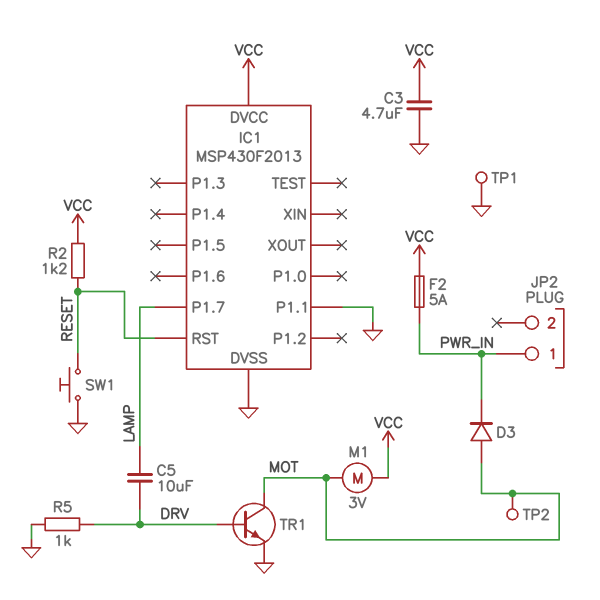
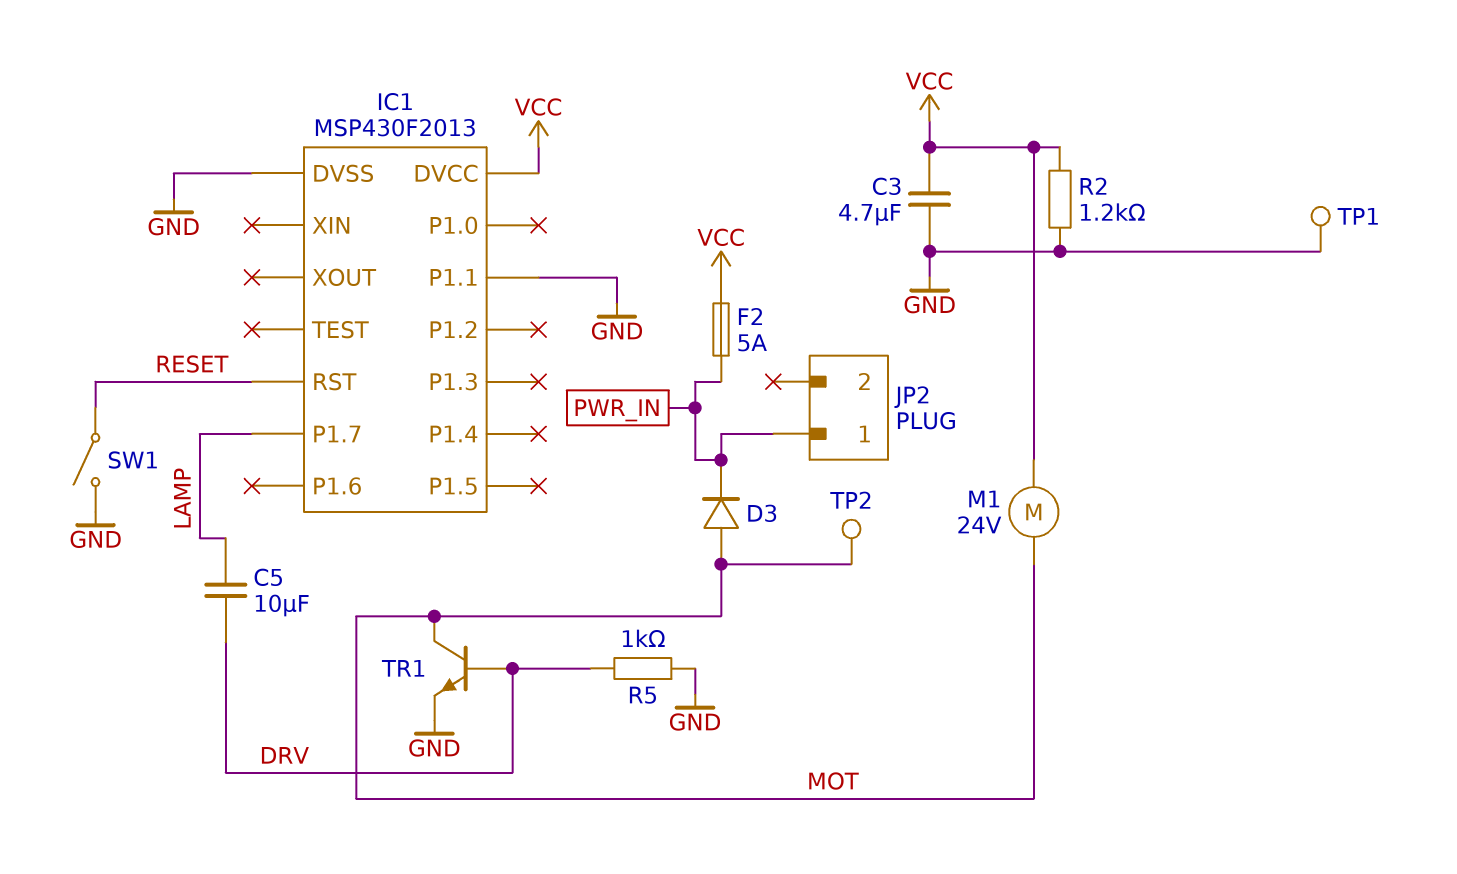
M1: motor 3V (MOT, VCC) -> motor 24V (MOT, VCC)
R2: 1.2k (RESET, VCC) -> 1.2k (GND, VCC)
SW1: button (GND, RESET) -> switch (GND, RESET)

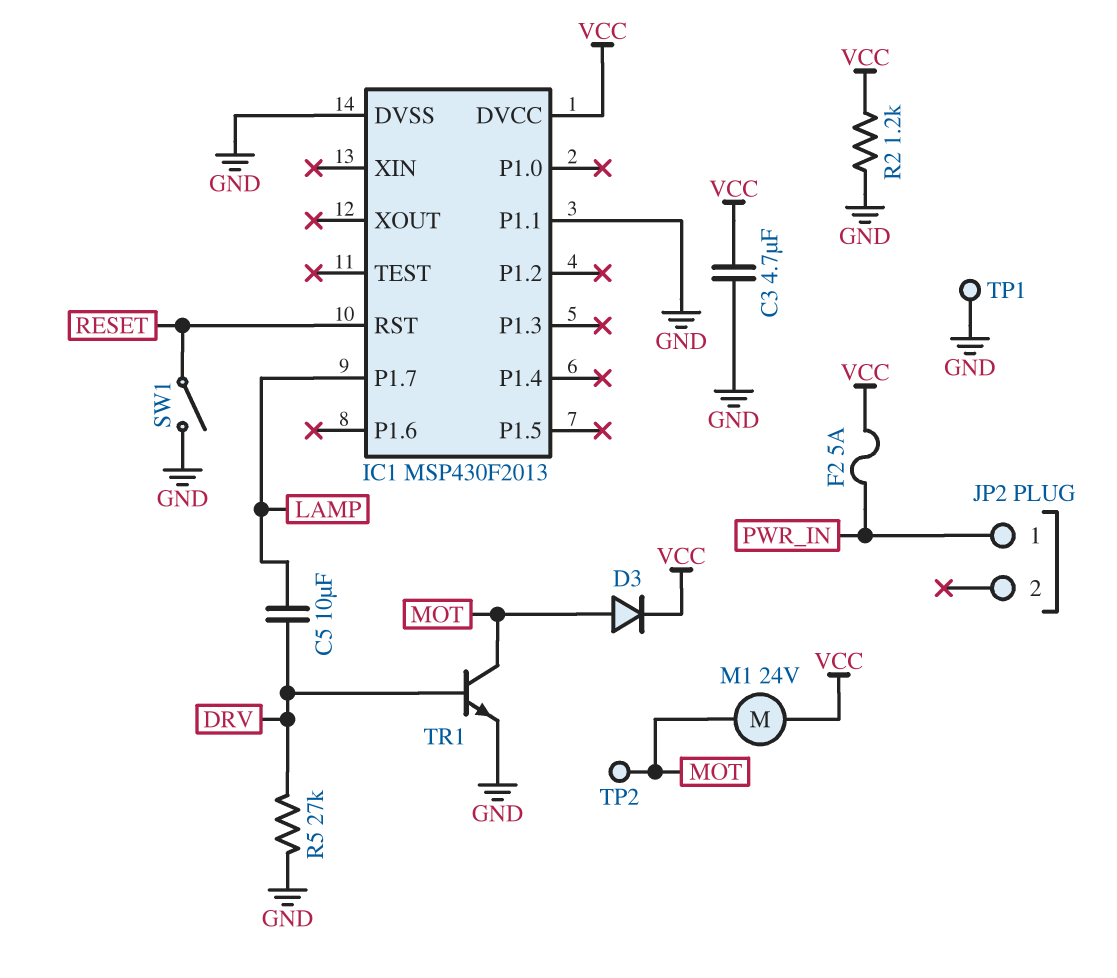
D3: diode (A MOT, K PWR_IN) -> diode (A MOT, K VCC)
R5: 1k (DRV, GND) -> 27k (DRV, GND)

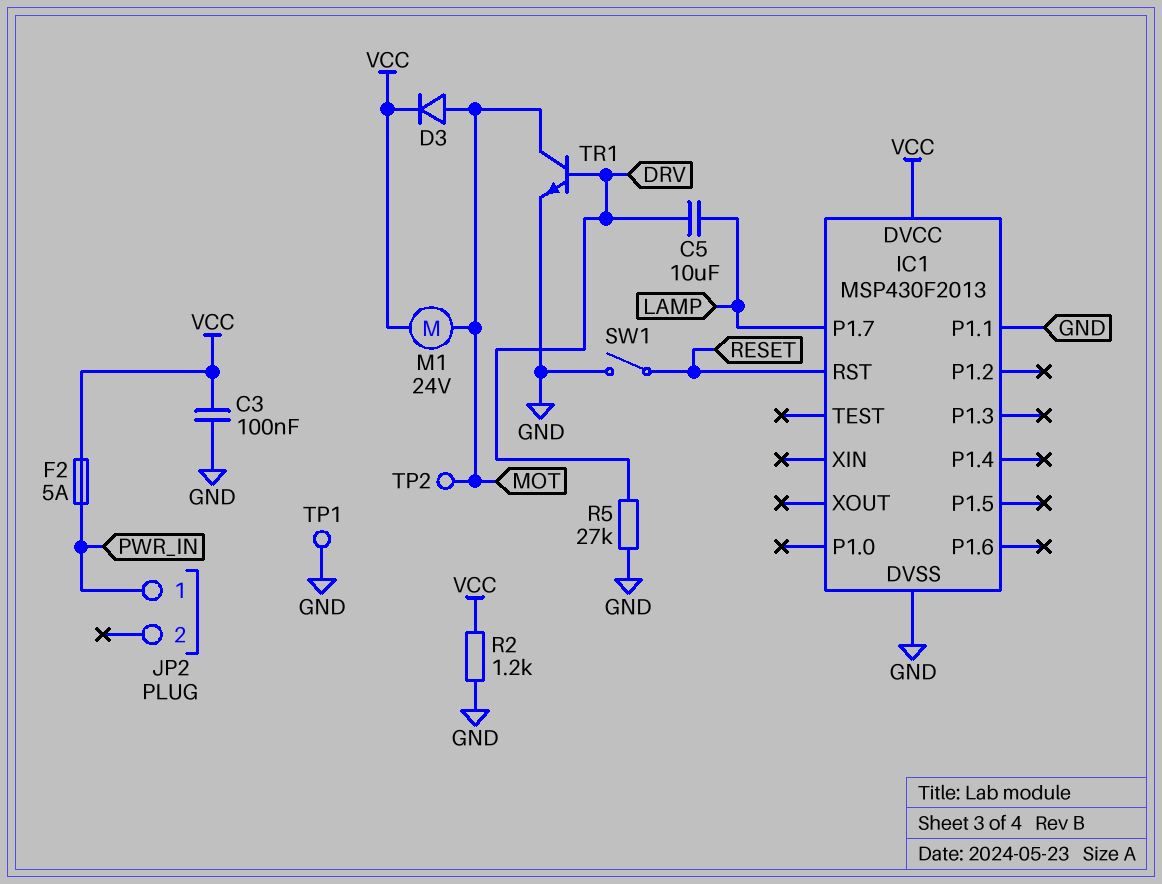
C3: 4.7uF (GND, VCC) -> 100nF (GND, VCC)

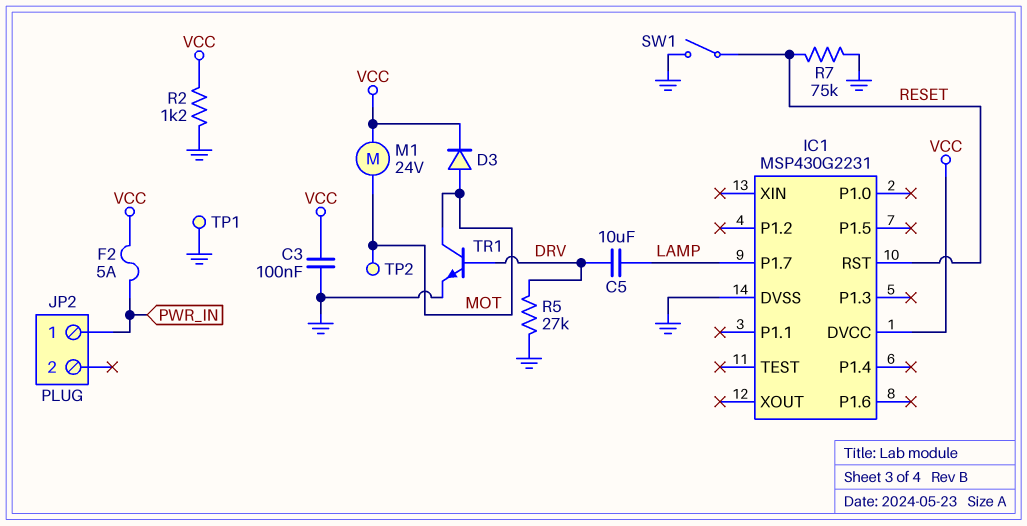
IC1: MSP430F2013 -> MSP430G2231
IC1 pin P1.1: GND -> none
R7: none -> 75k (GND, RESET)

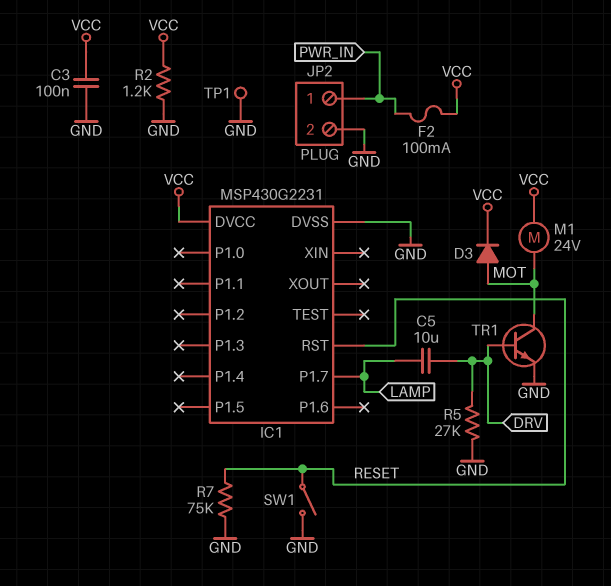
F2: 5A (PWR_IN, VCC) -> 100mA (PWR_IN, VCC)
JP2 pin 2: none -> GND
TP2: test point (MOT) -> none

